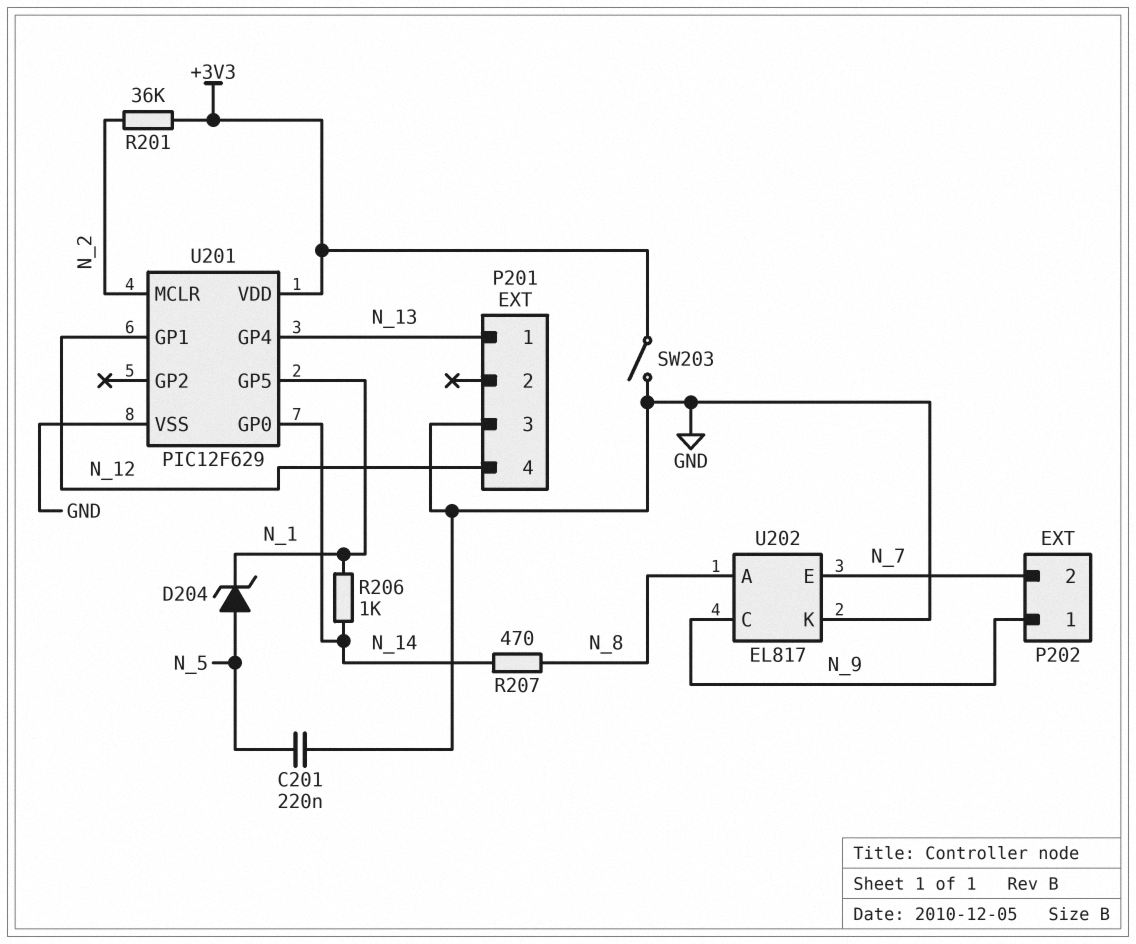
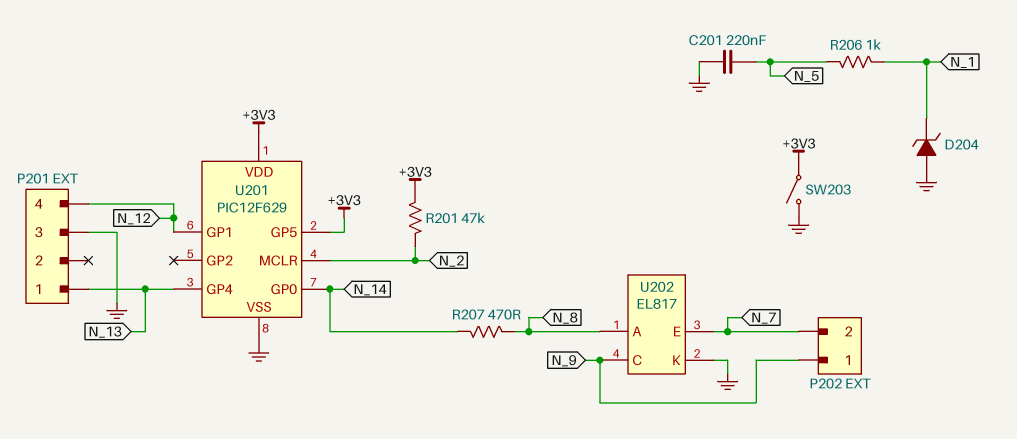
D204: zener (A N_5, K N_1) -> zener (A GND, K N_1)
R201: 36k (+3V3, N_2) -> 47k (+3V3, N_2)
R206: 1k (N_1, N_14) -> 1k (N_1, N_5)
U201 pin GP5: N_1 -> +3V3

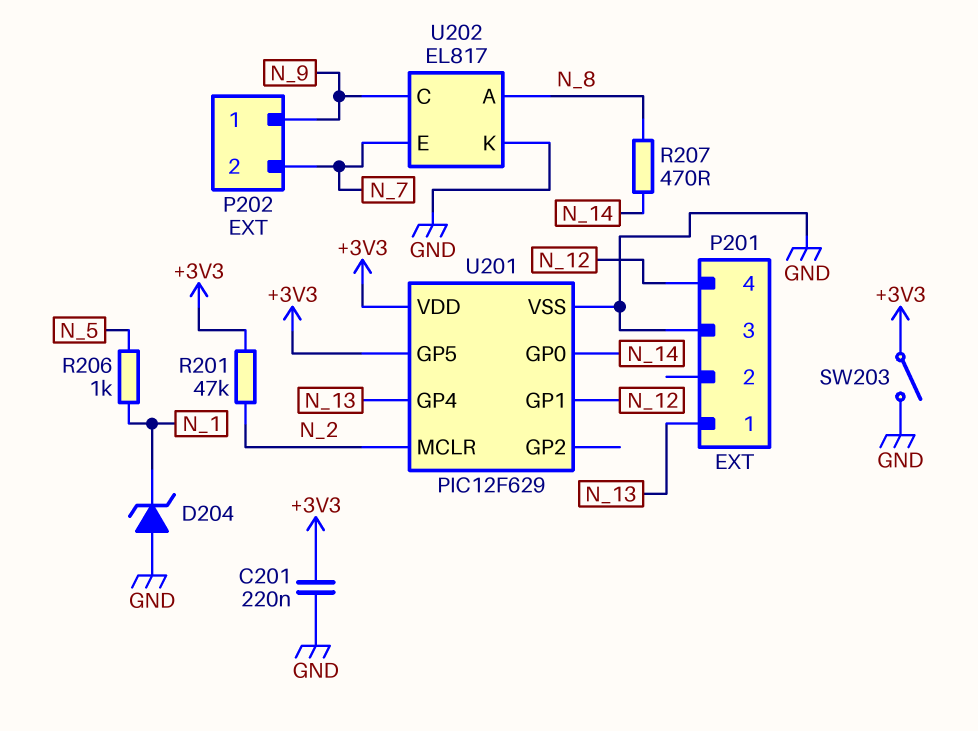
C201: 220nF (GND, N_5) -> 220nF (+3V3, GND)

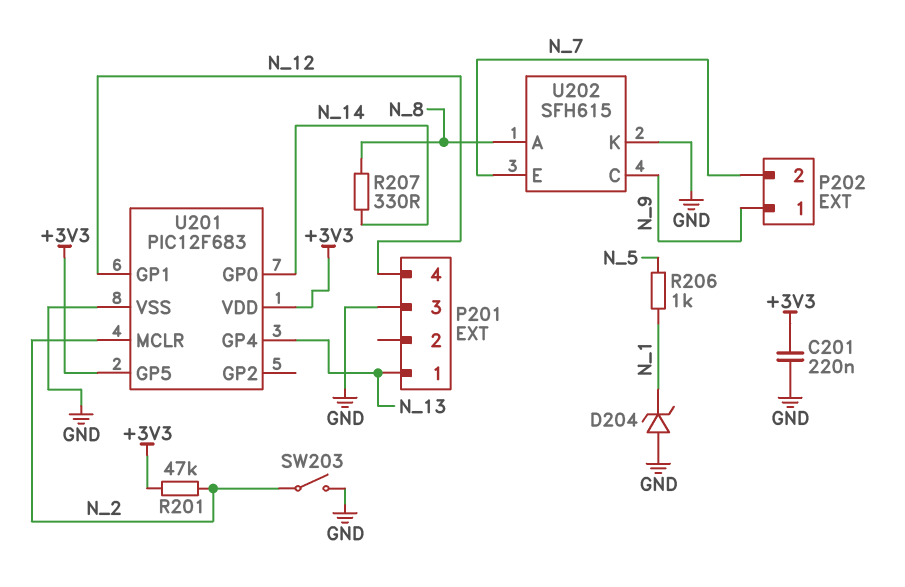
R207: 470 (N_8, N_14) -> 330 (N_8, N_14)
SW203: switch (+3V3, GND) -> switch (GND, N_2)
U201: PIC12F629 -> PIC12F683
U202: EL817 -> SFH615

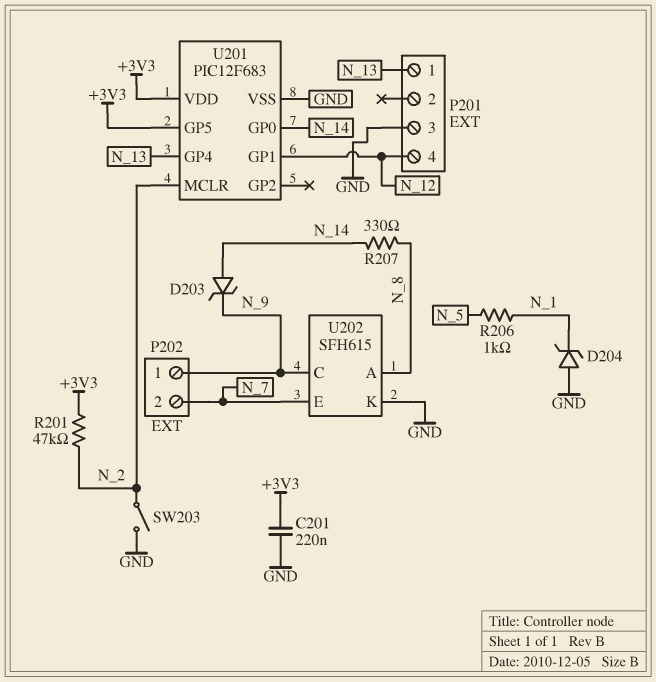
D203: none -> zener (A N_14, K N_9)

